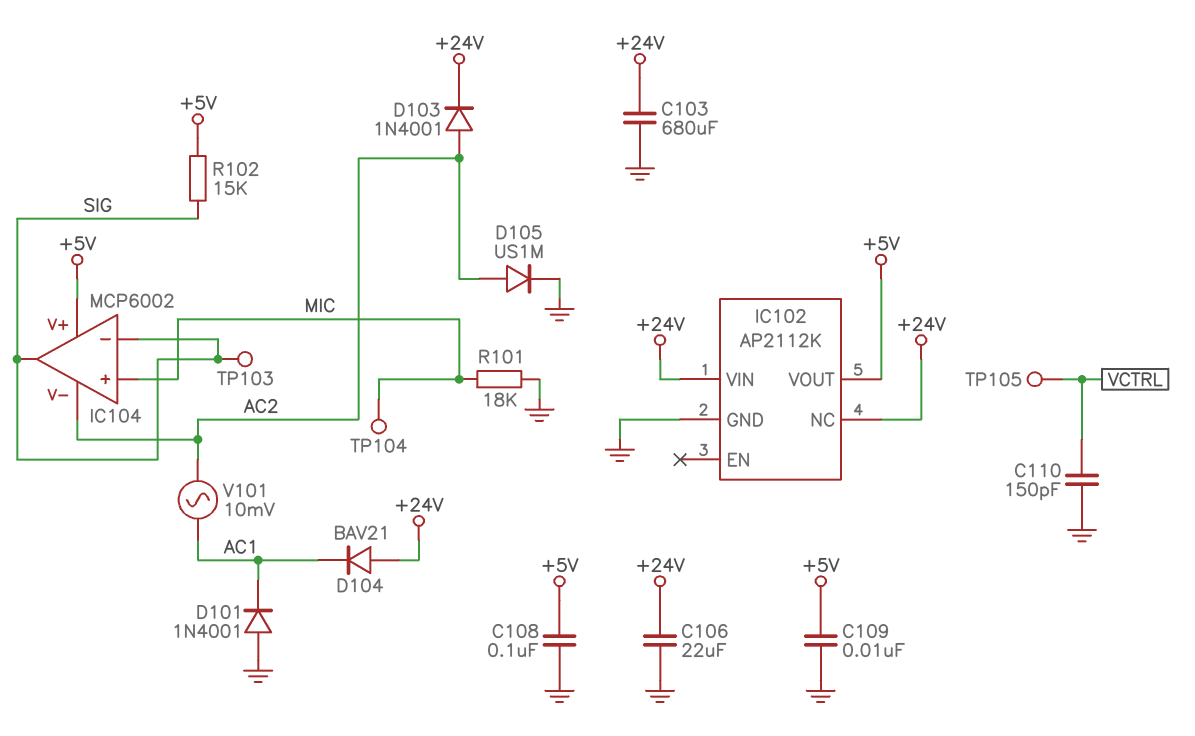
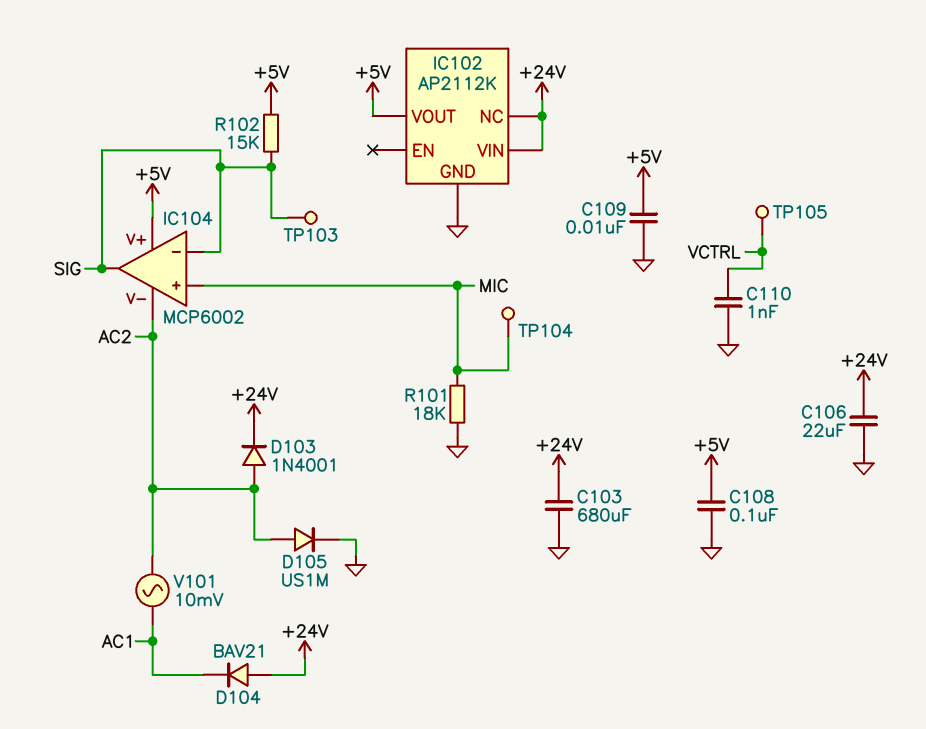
C110: 150pF (GND, VCTRL) -> 1nF (GND, VCTRL)
D101: diode 1N4001 (A GND, K AC1) -> none

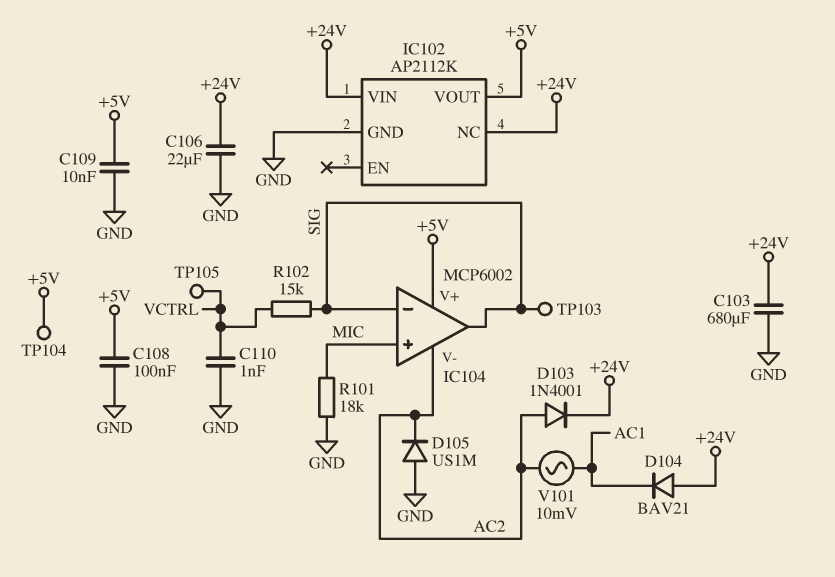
D105: diode US1M (A AC2, K GND) -> diode US1M (A GND, K AC2)
R102: 15k (+5V, SIG) -> 15k (SIG, VCTRL)
TP104: test point (MIC) -> test point (+5V)

